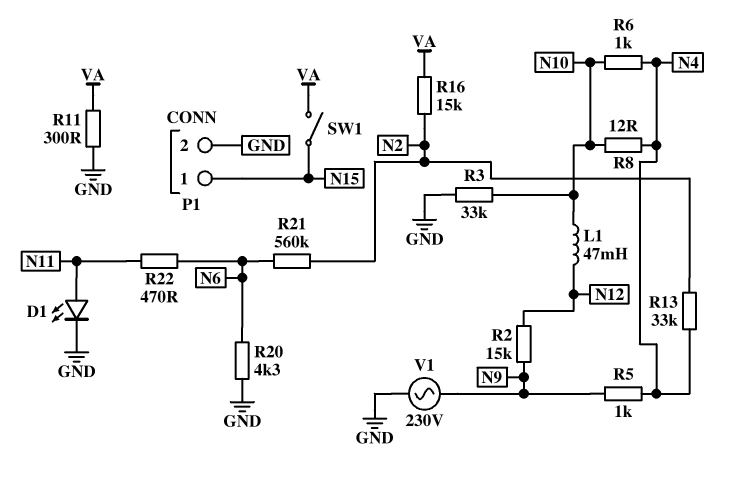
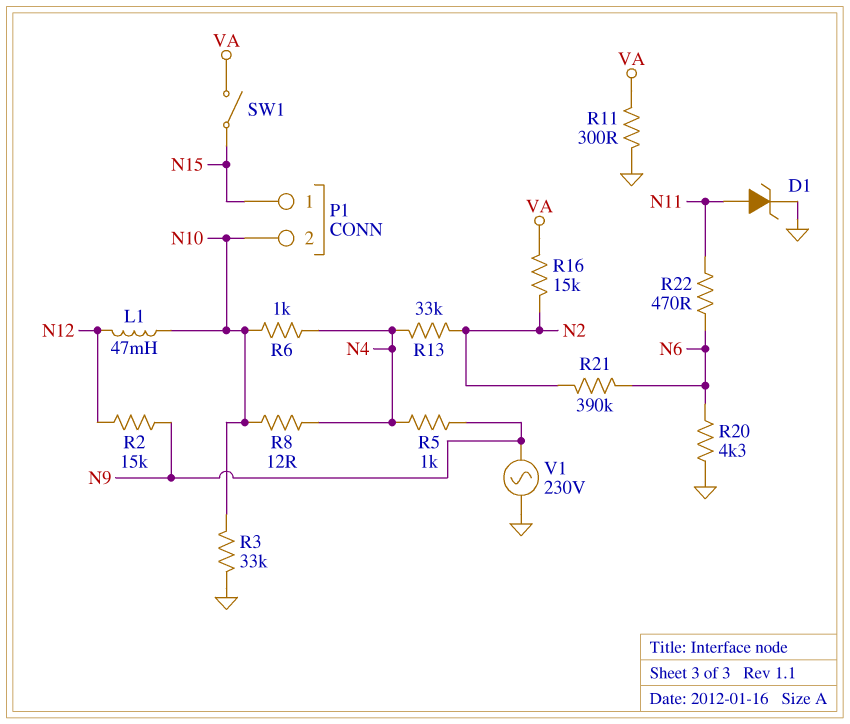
D1: LED (A N11, K GND) -> zener (A N11, K GND)
P1 pin 2: GND -> N10
R21: 560k (N2, N6) -> 390k (N2, N6)

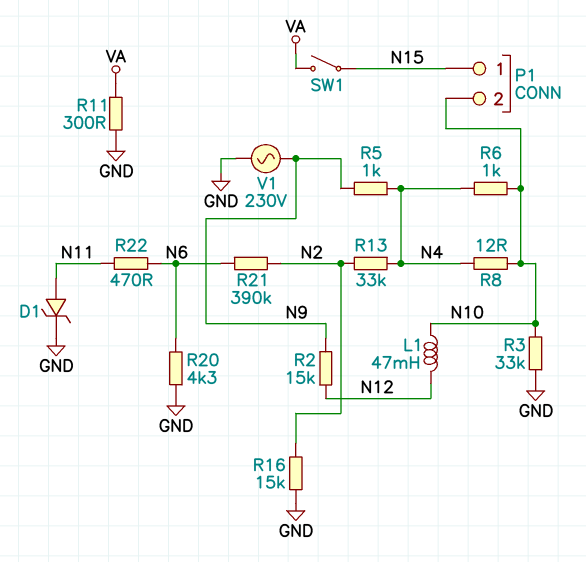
R16: 15k (N2, VA) -> 15k (GND, N2)

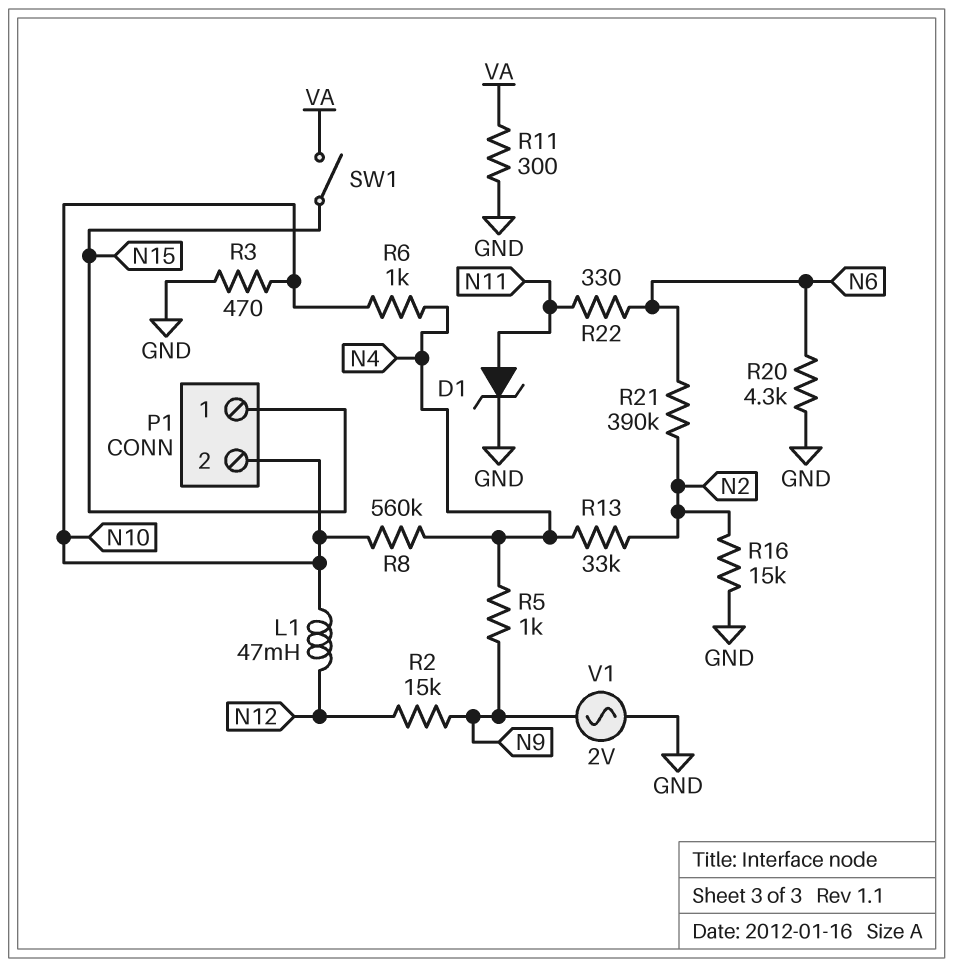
R3: 33k (GND, N10) -> 470 (GND, N10)
R8: 12 (N4, N10) -> 560k (N4, N10)
R22: 470 (N6, N11) -> 330 (N6, N11)
V1: AC 230V (GND, N9) -> AC 2V (GND, N9)

